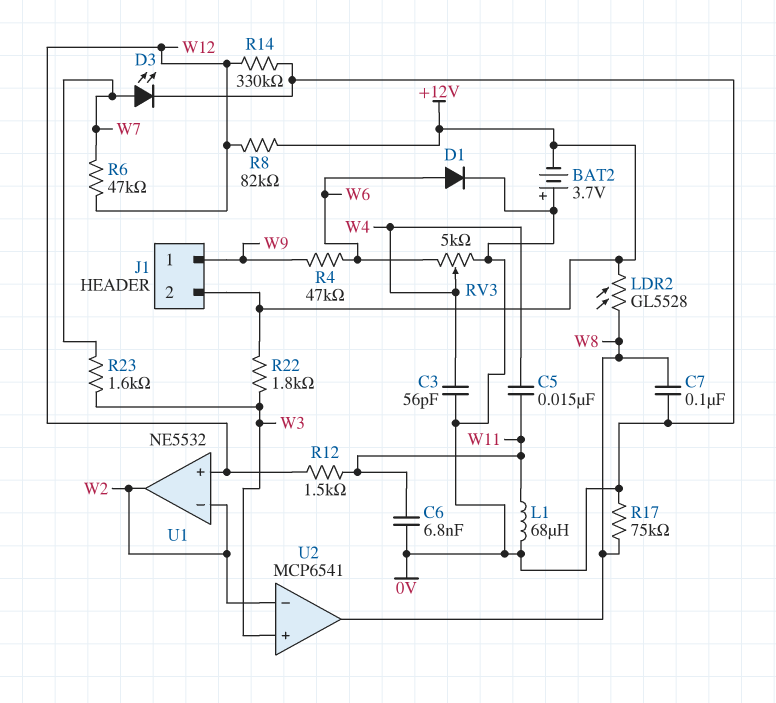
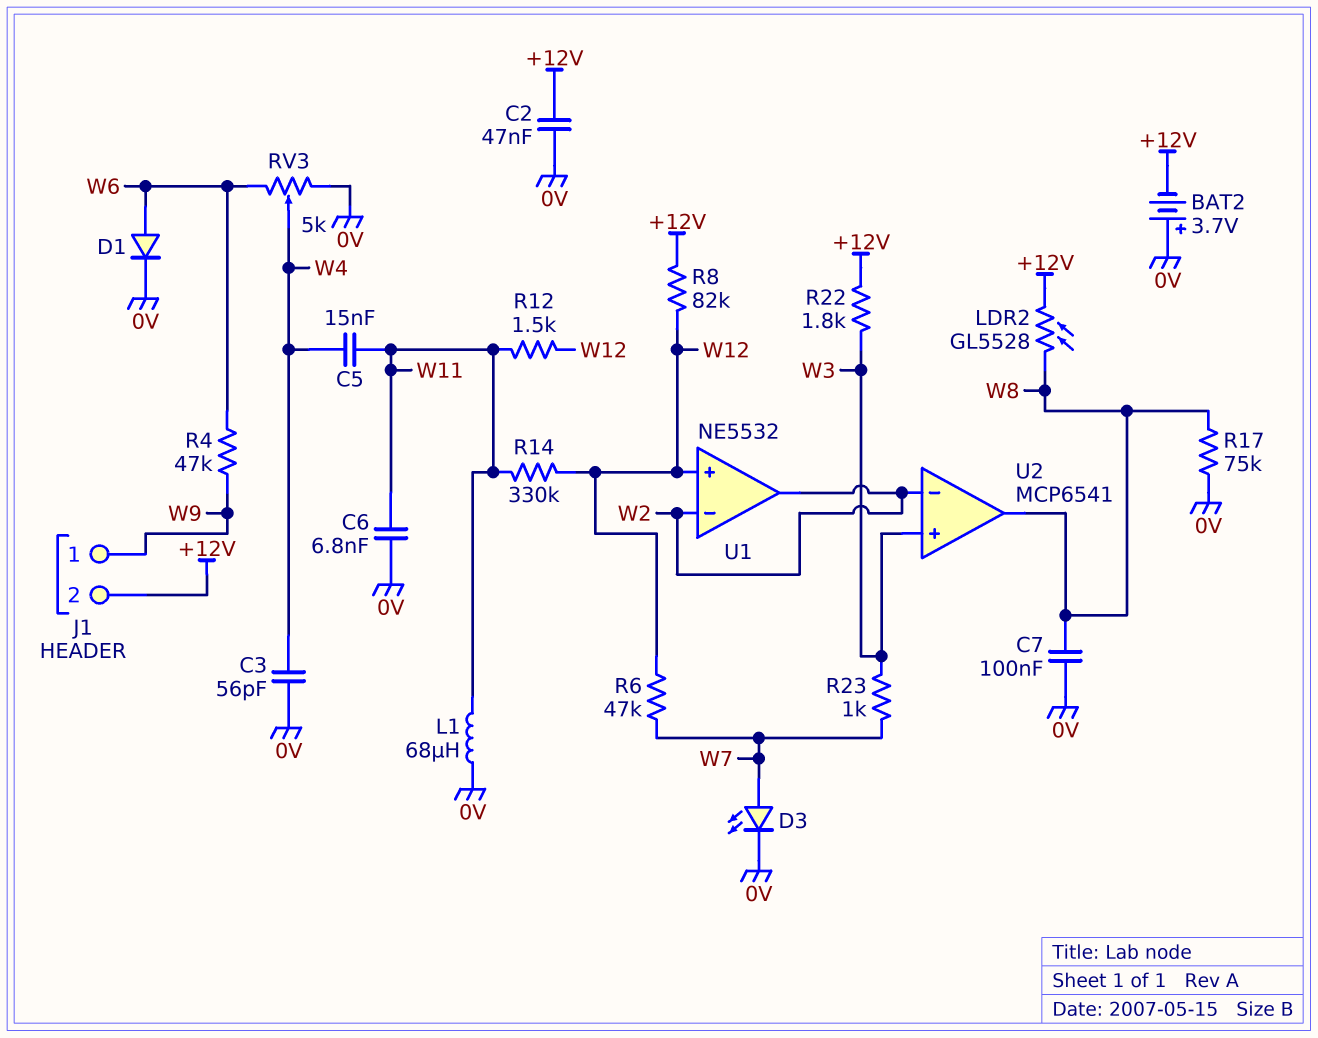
C2: none -> 47nF (+12V, 0V)
R14: 330k (0V, W12) -> 330k (W11, W12)
R23: 1.6k (W3, W7) -> 1k (W3, W7)

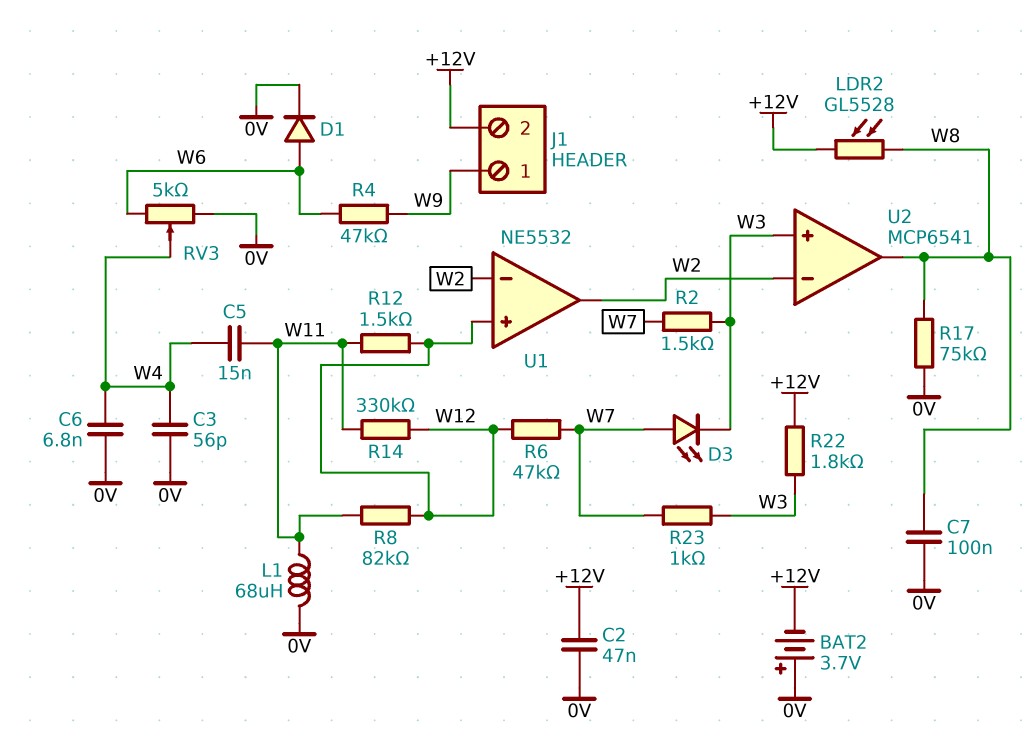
C6: 6.8nF (0V, W11) -> 6.8nF (0V, W4)
D3: LED (A W7, K 0V) -> LED (A W7, K W3)
R2: none -> 1.5k (W3, W7)
R8: 82k (+12V, W12) -> 82k (W11, W12)

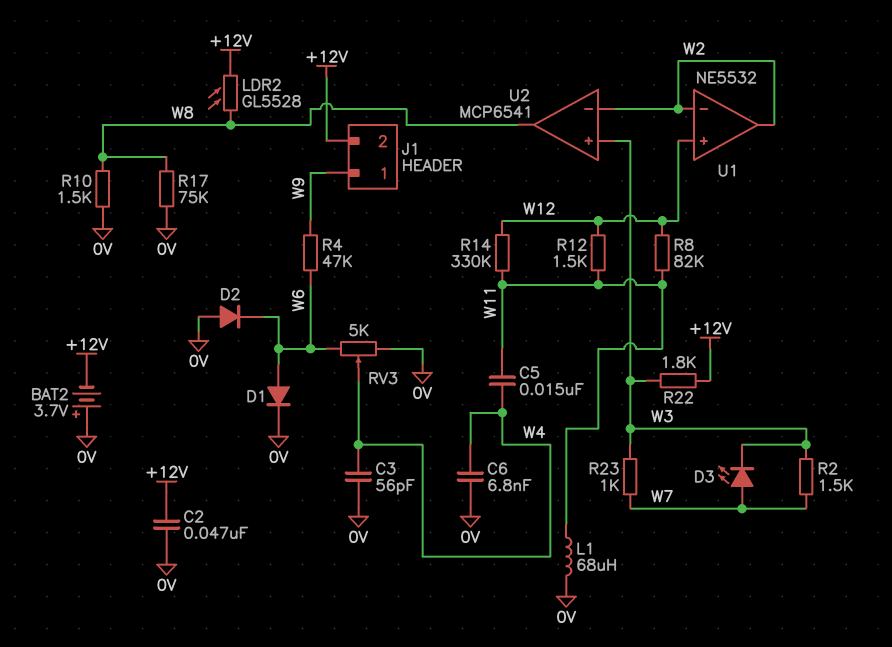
C7: 100nF (0V, W8) -> none
D2: none -> diode (A 0V, K W6)
R6: 47k (W7, W12) -> none
R10: none -> 1.5k (0V, W8)

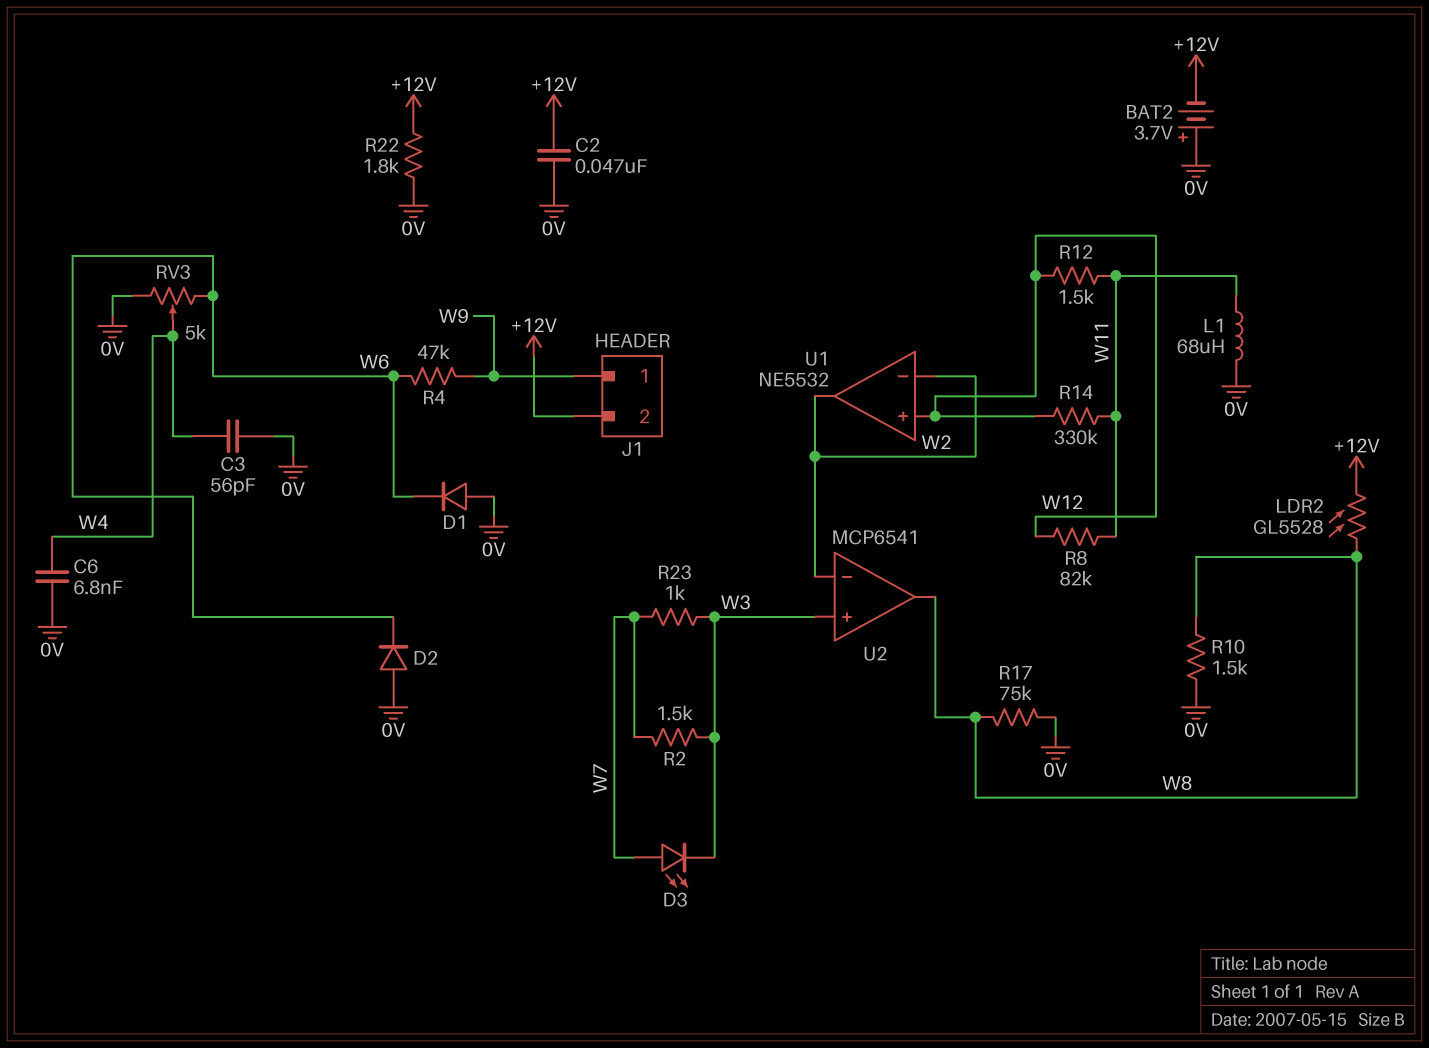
C5: 15nF (W4, W11) -> none
D1: diode (A W6, K 0V) -> diode (A 0V, K W6)
R22: 1.8k (+12V, W3) -> 1.8k (+12V, 0V)

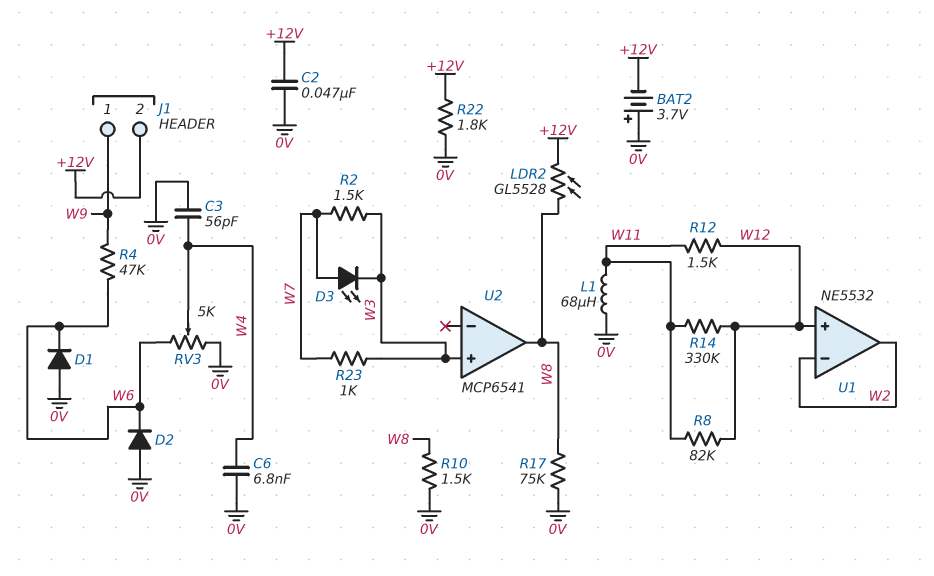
U2 pin in-: W2 -> none

